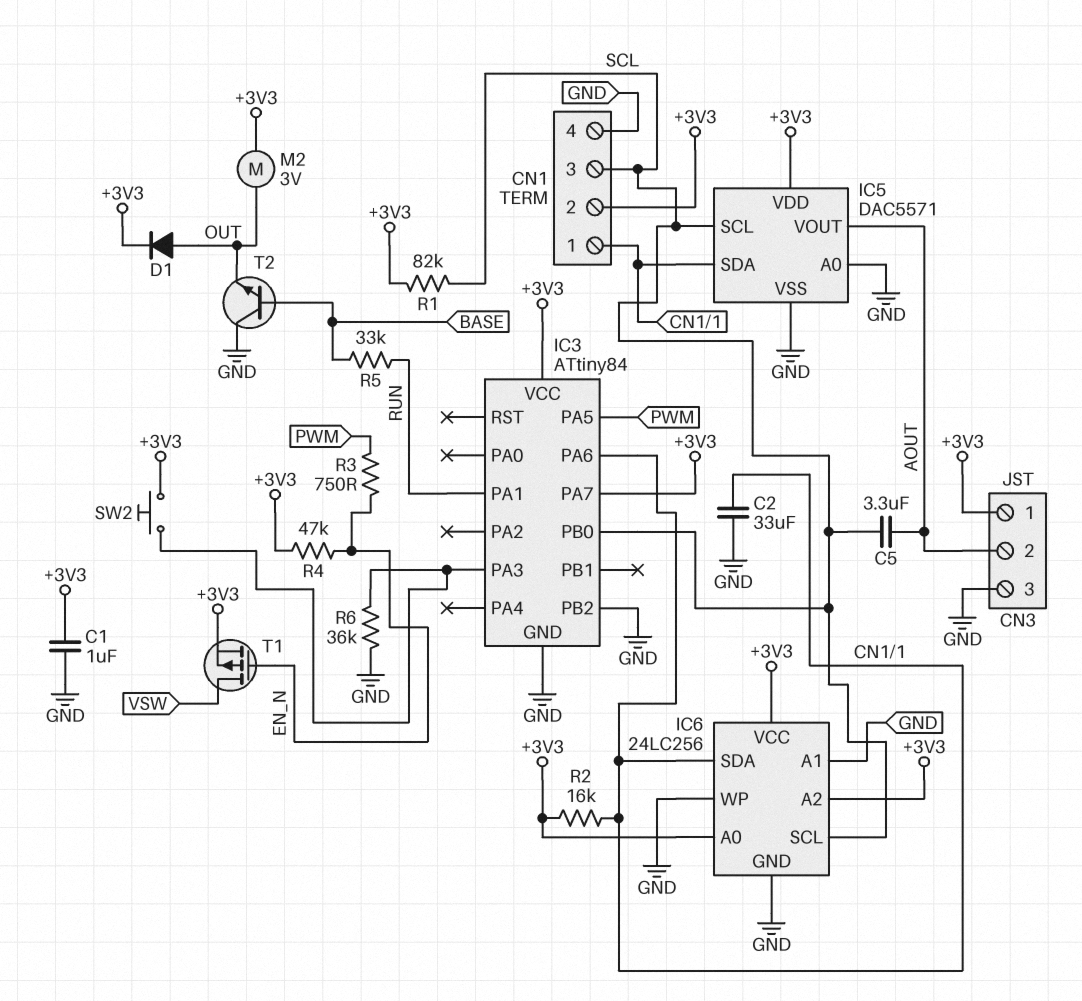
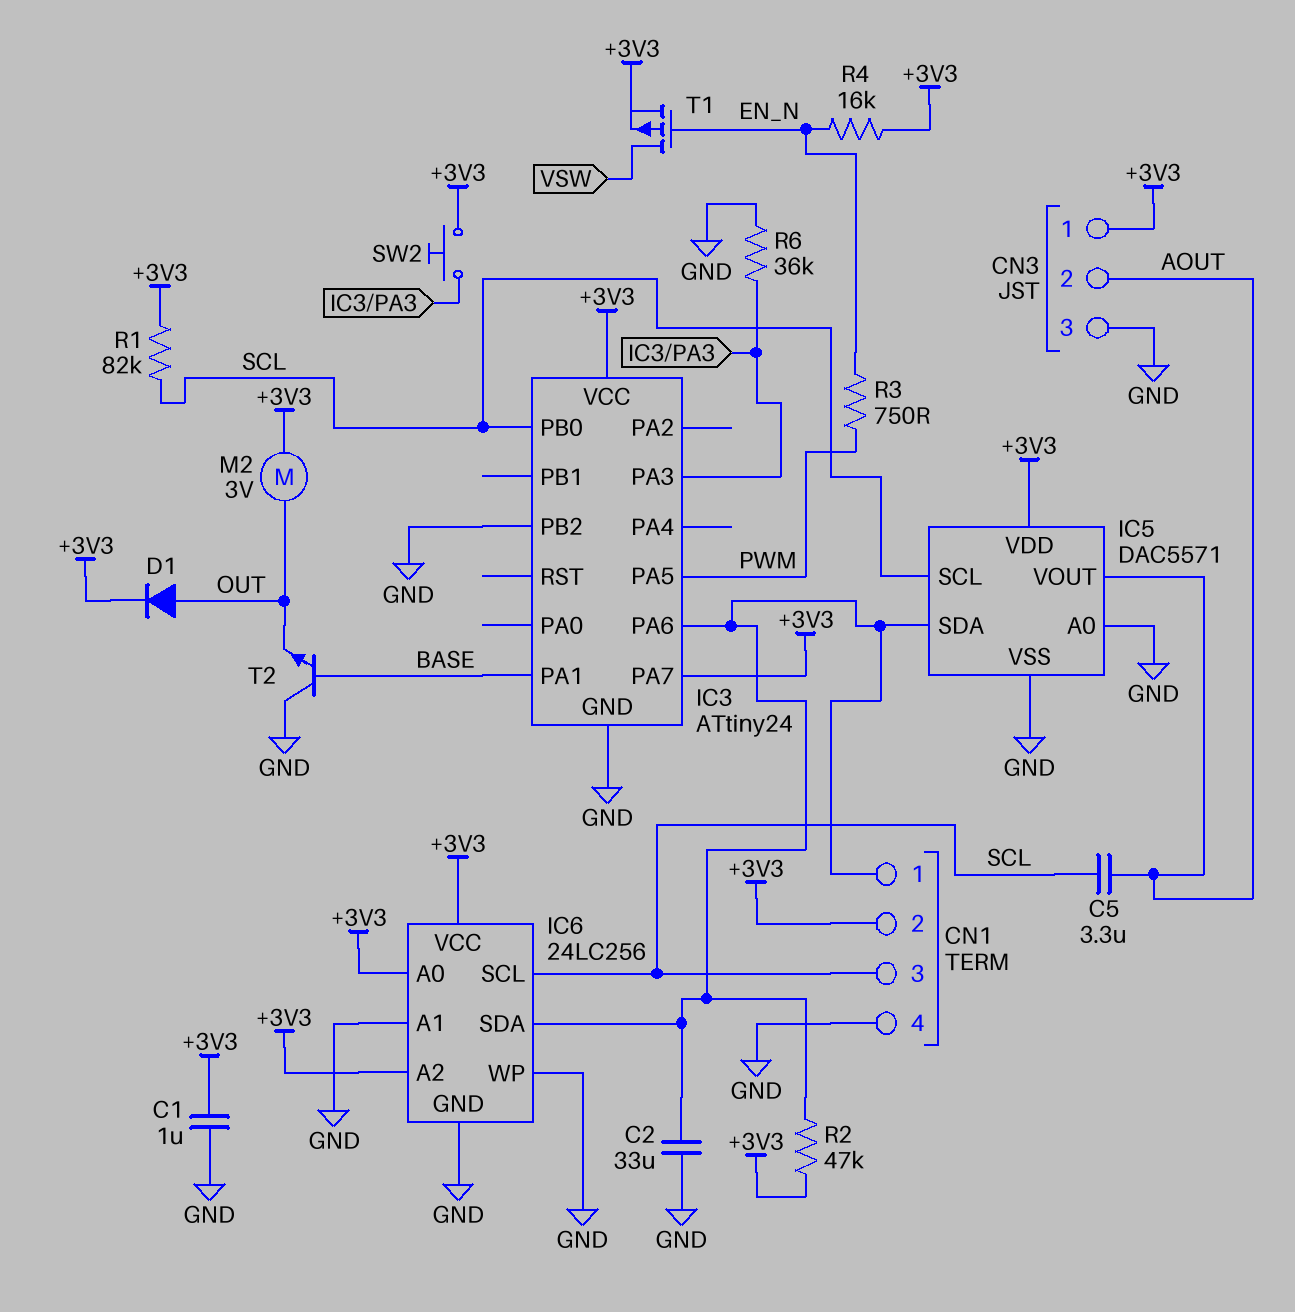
IC3: ATtiny84 -> ATtiny24
IC3 pin PA1: RUN -> BASE
R2: 16k (+3V3, CN1/1) -> 47k (+3V3, CN1/1)
R4: 47k (+3V3, EN_N) -> 16k (+3V3, EN_N)
R5: 33k (BASE, RUN) -> none

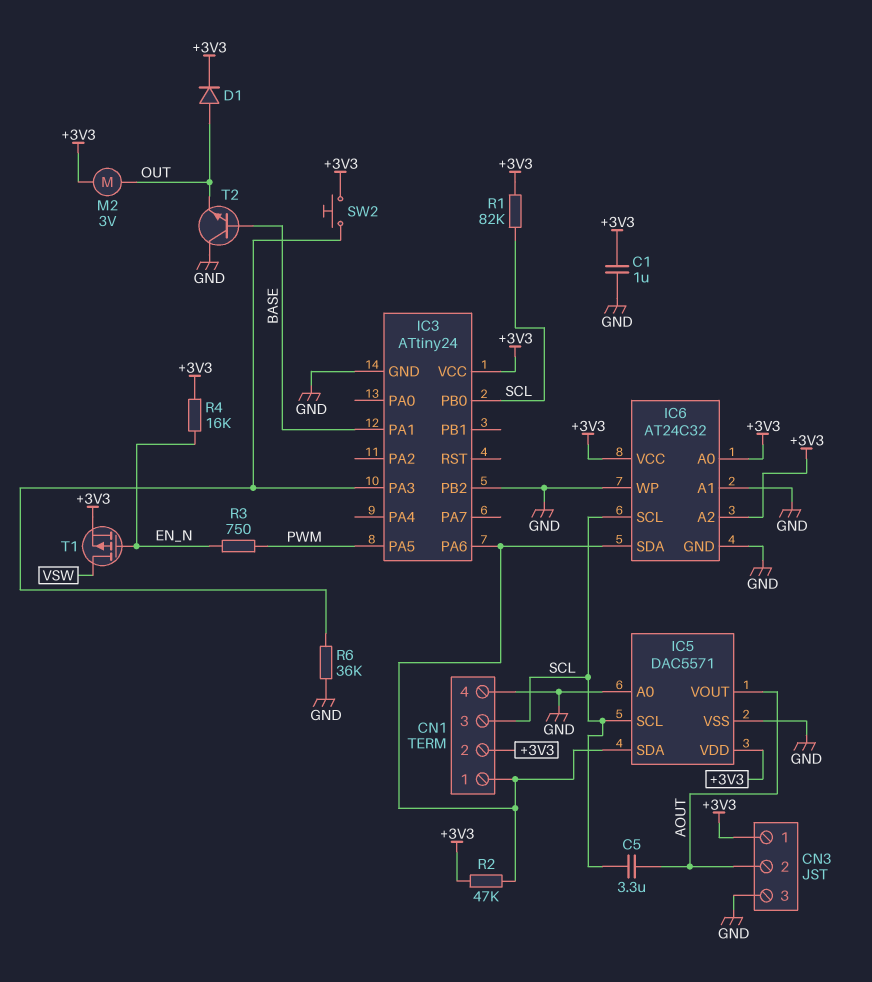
C2: 33uF (CN1/1, GND) -> none
IC3 pin PA7: +3V3 -> none
IC6: 24LC256 -> AT24C32

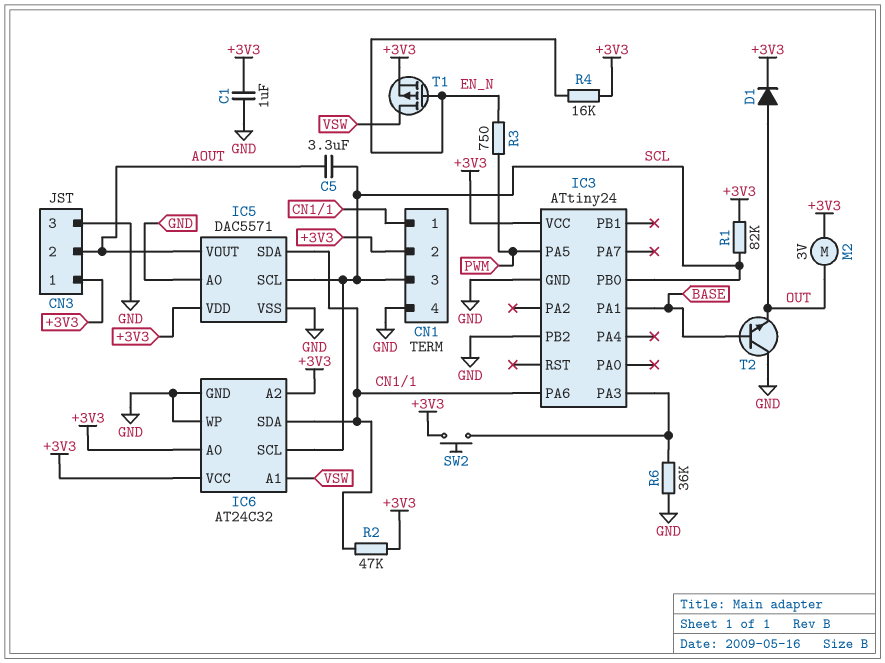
IC6 pin A1: GND -> VSW

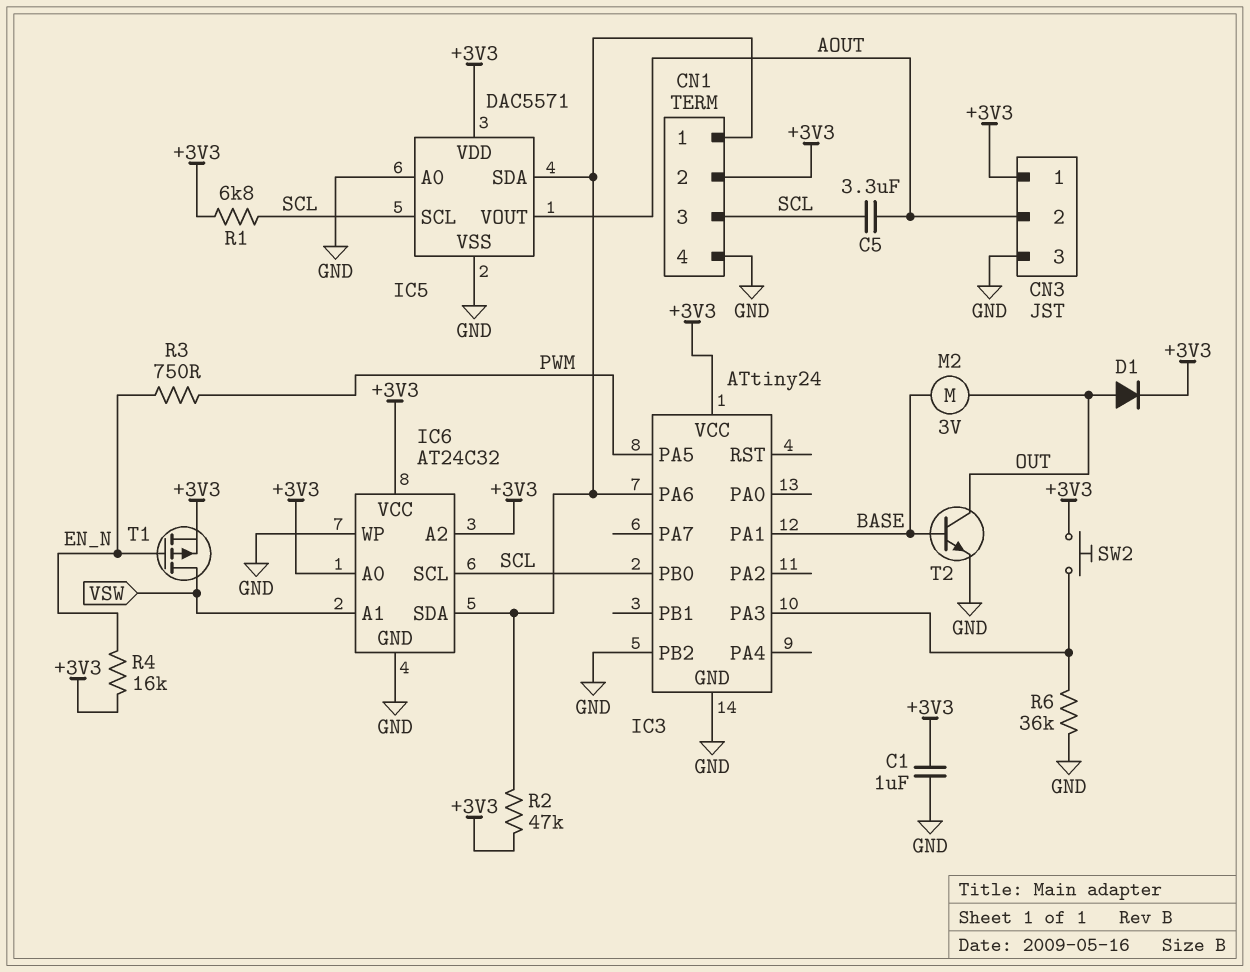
M2: motor 3V (+3V3, OUT) -> motor 3V (BASE, OUT)
R1: 82k (+3V3, SCL) -> 6.8k (+3V3, SCL)
T2: NPN (B BASE, C GND, E OUT) -> NPN (B BASE, C OUT, E GND)

